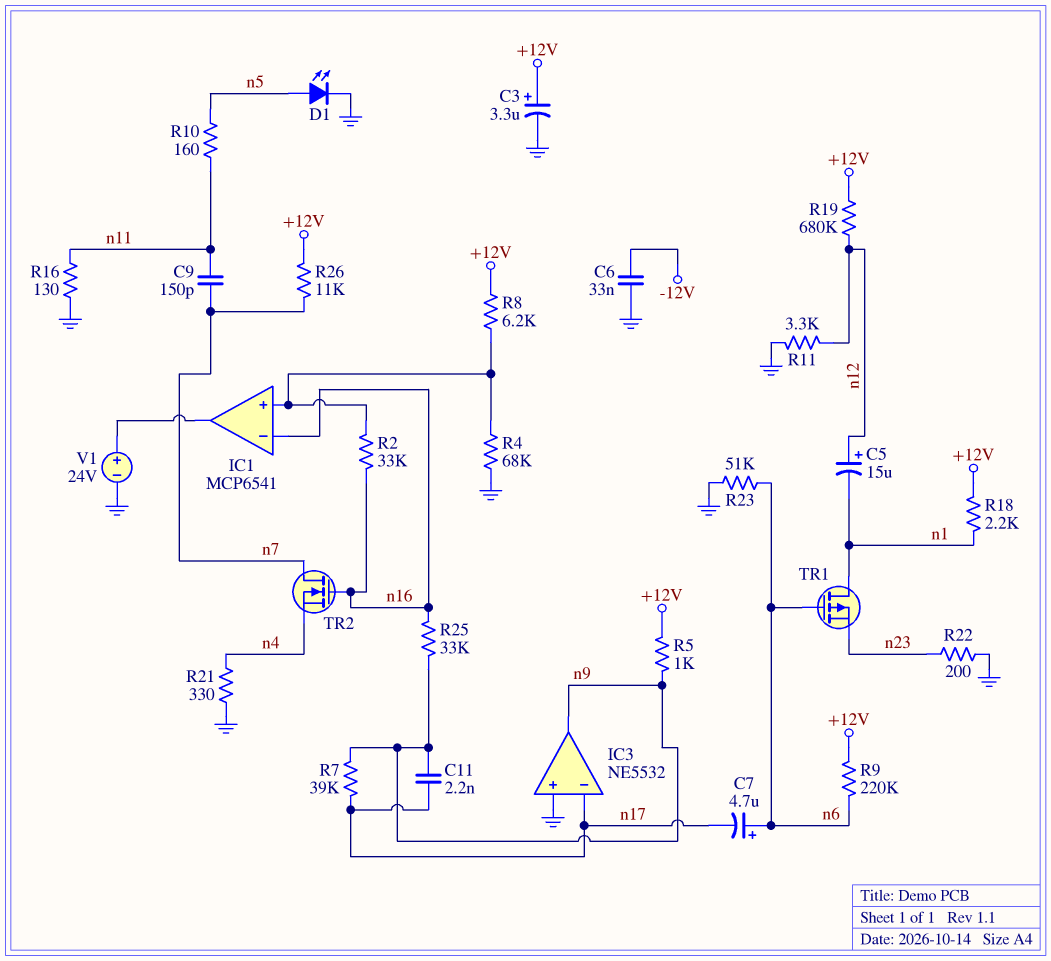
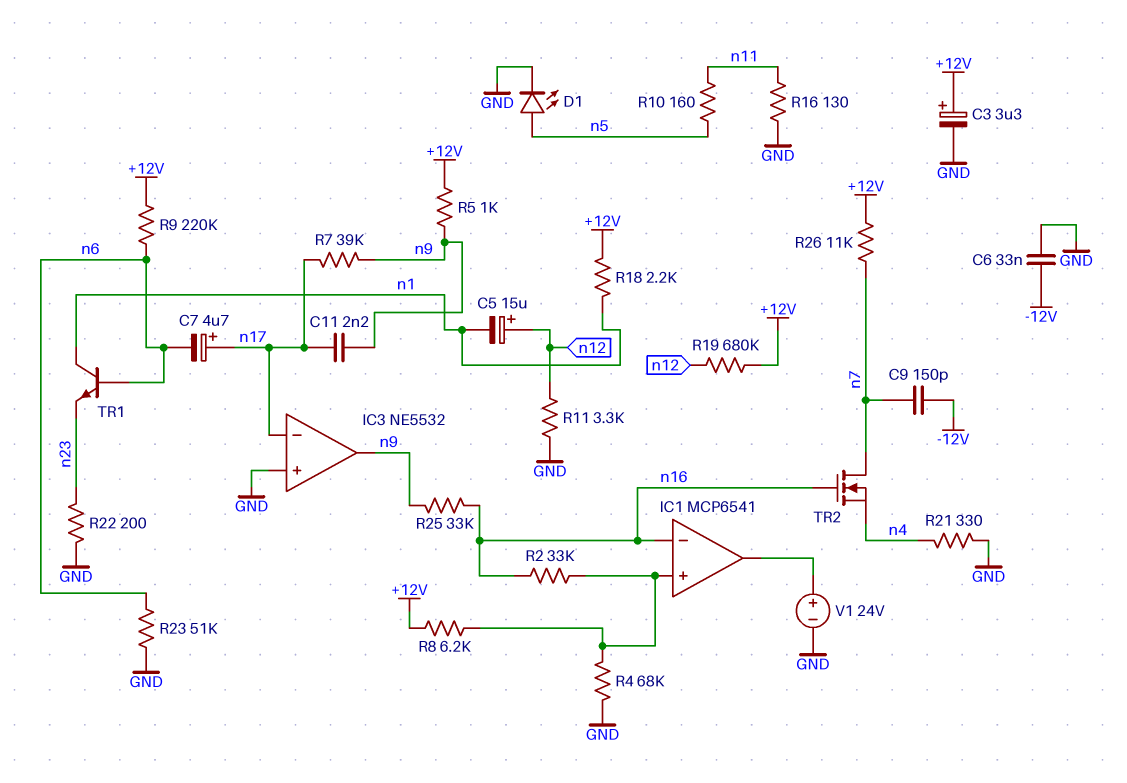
C7: 4.7uF (plus n6, minus n17) -> 4.7uF (plus n17, minus n6)
C9: 150pF (n7, n11) -> 150pF (-12V, n7)
TR1: PMOS (G n6, D n1, S n23) -> NPN (B n6, C n1, E n23)

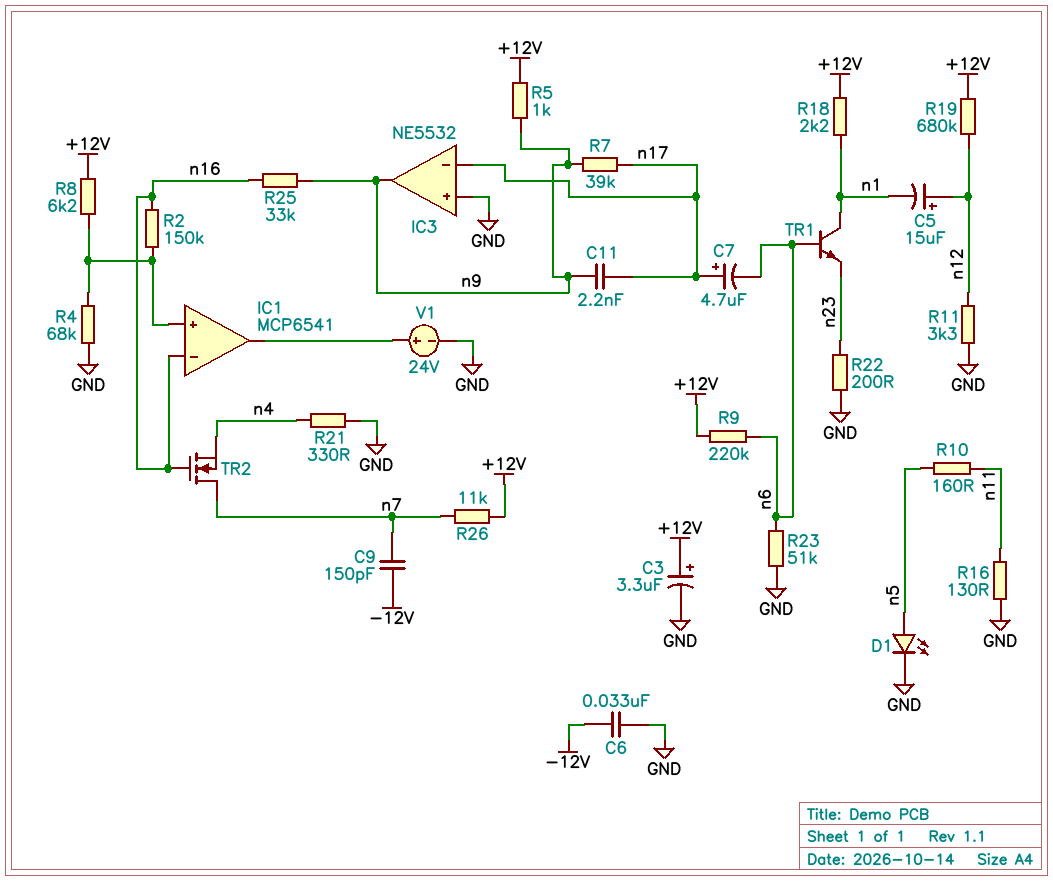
R2: 33k (IC1/in+, n16) -> 150k (IC1/in+, n16)

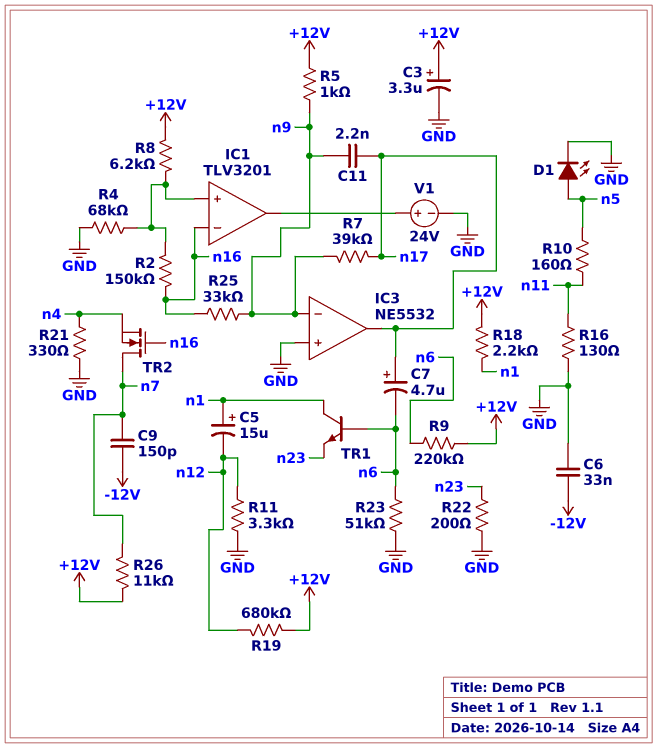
C5: 15uF (plus n12, minus n1) -> 15uF (plus n1, minus n12)
IC1: MCP6541 -> TLV3201
IC3 pin in-: n17 -> n9
IC3 pin out: n9 -> n17

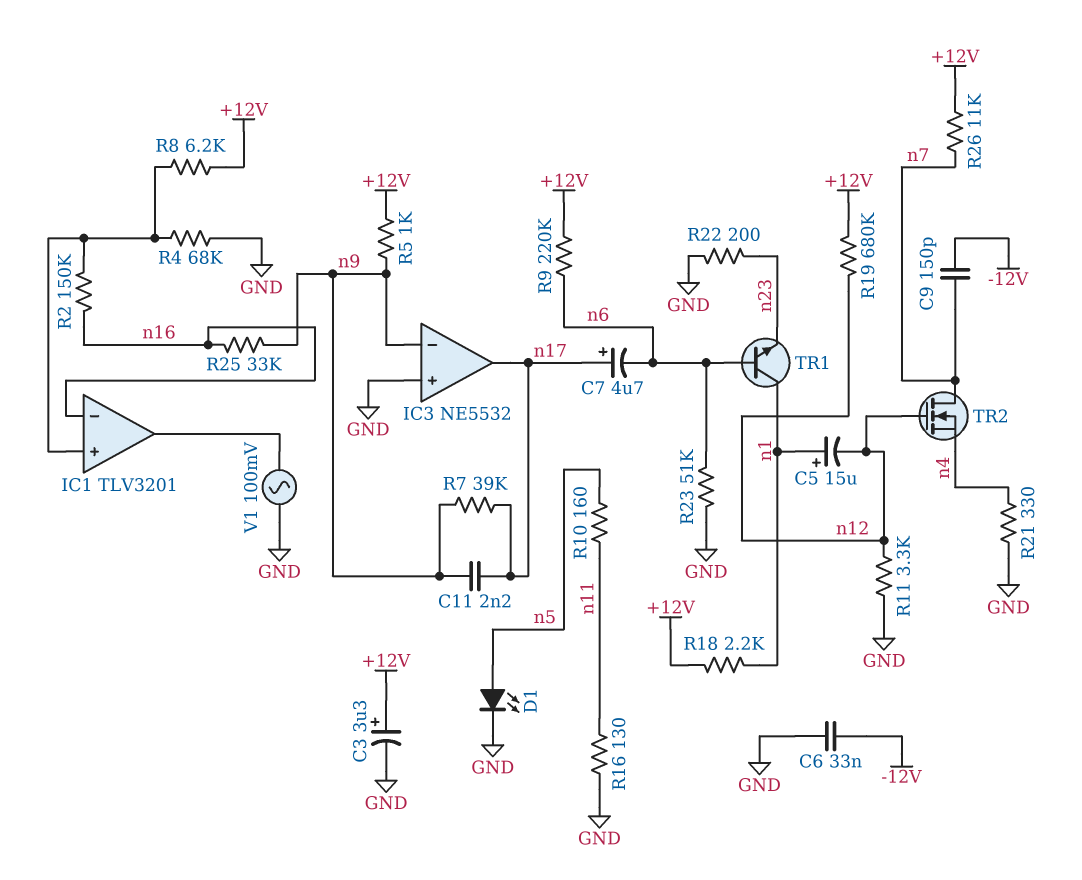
TR2: NMOS (G n16, D n7, S n4) -> NMOS (G n12, D n7, S n4)
V1: 24V (plus IC1/out, minus GND) -> AC 100mV (GND, IC1/out)

